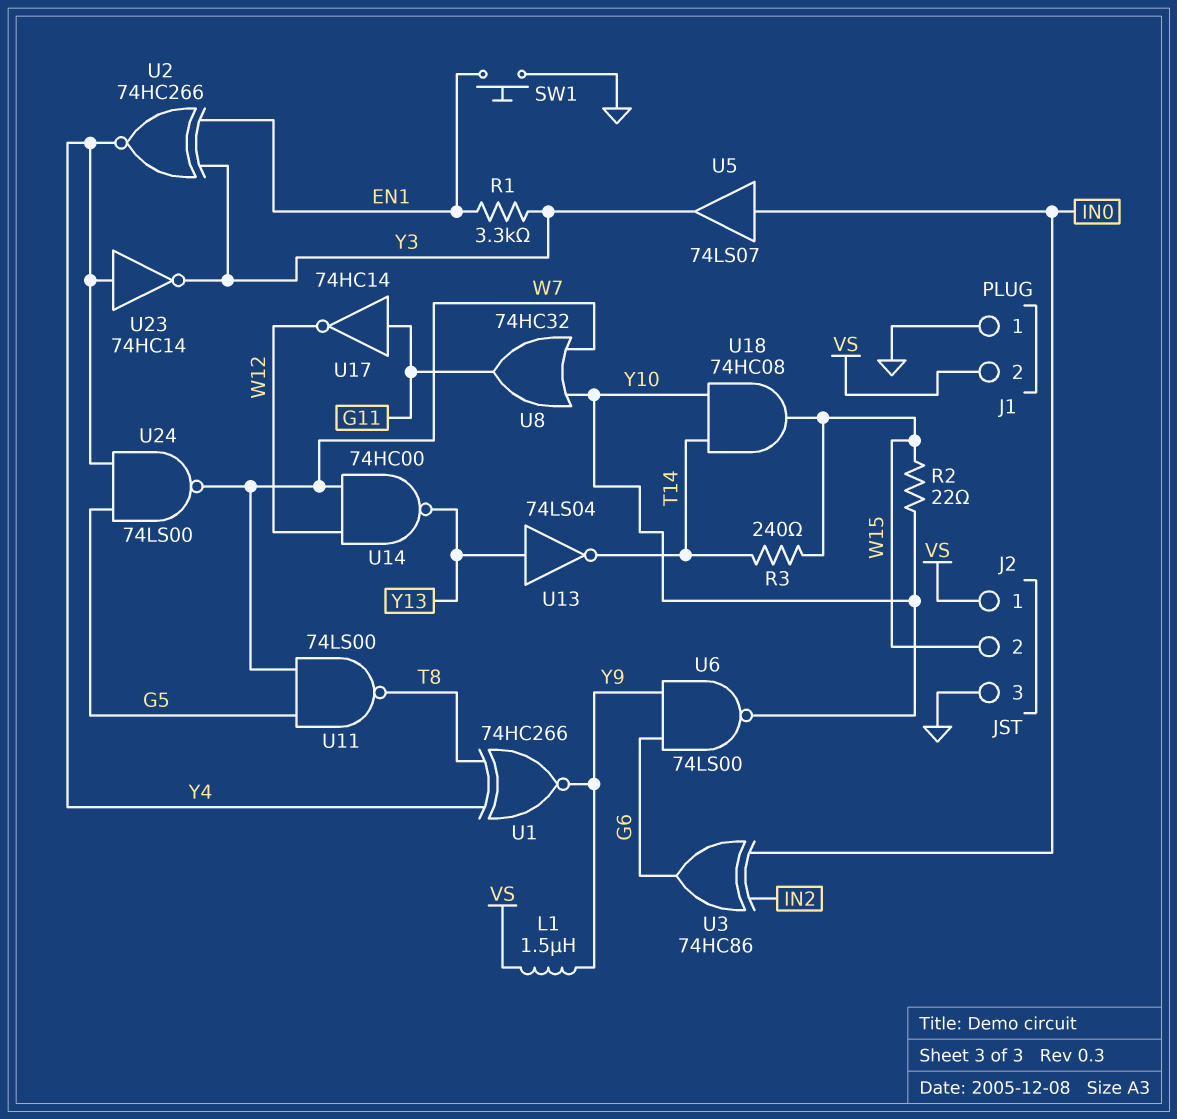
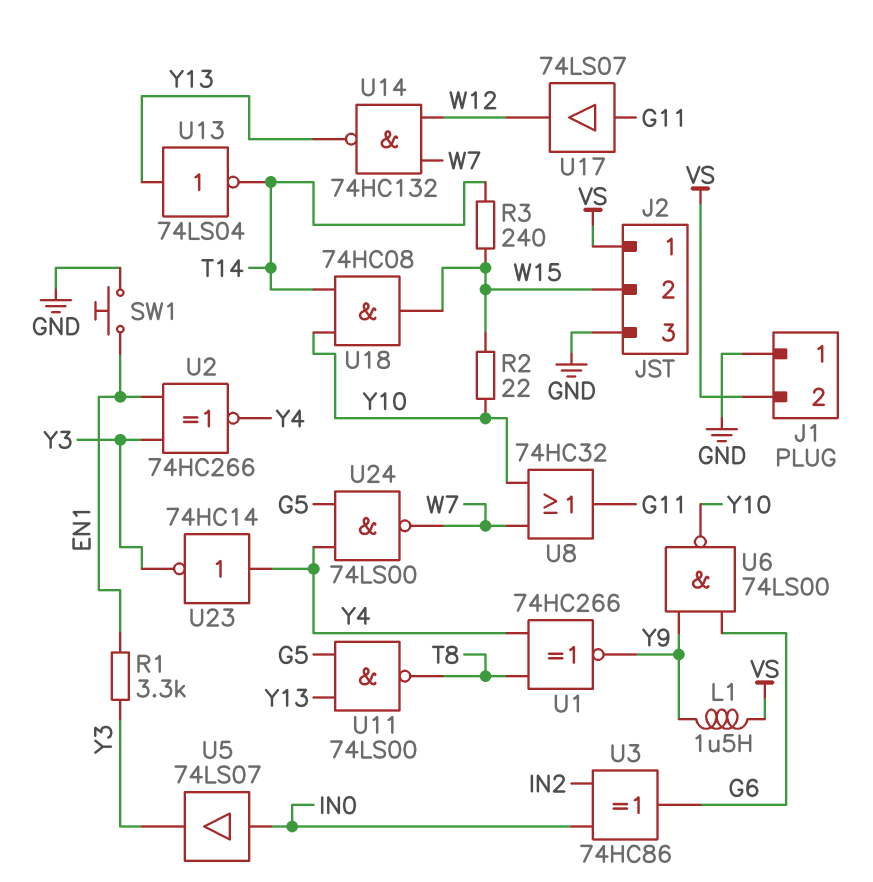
U11: NAND 74LS00 (in G5, in W7, out T8) -> NAND 74LS00 (in G5, in Y13, out T8)
U14: NAND 74HC00 (in W7, in W12, out Y13) -> NAND 74HC132 (in W7, in W12, out Y13)
U17: NOT 74HC14 (in G11, out W12) -> buffer 74LS07 (in G11, out W12)

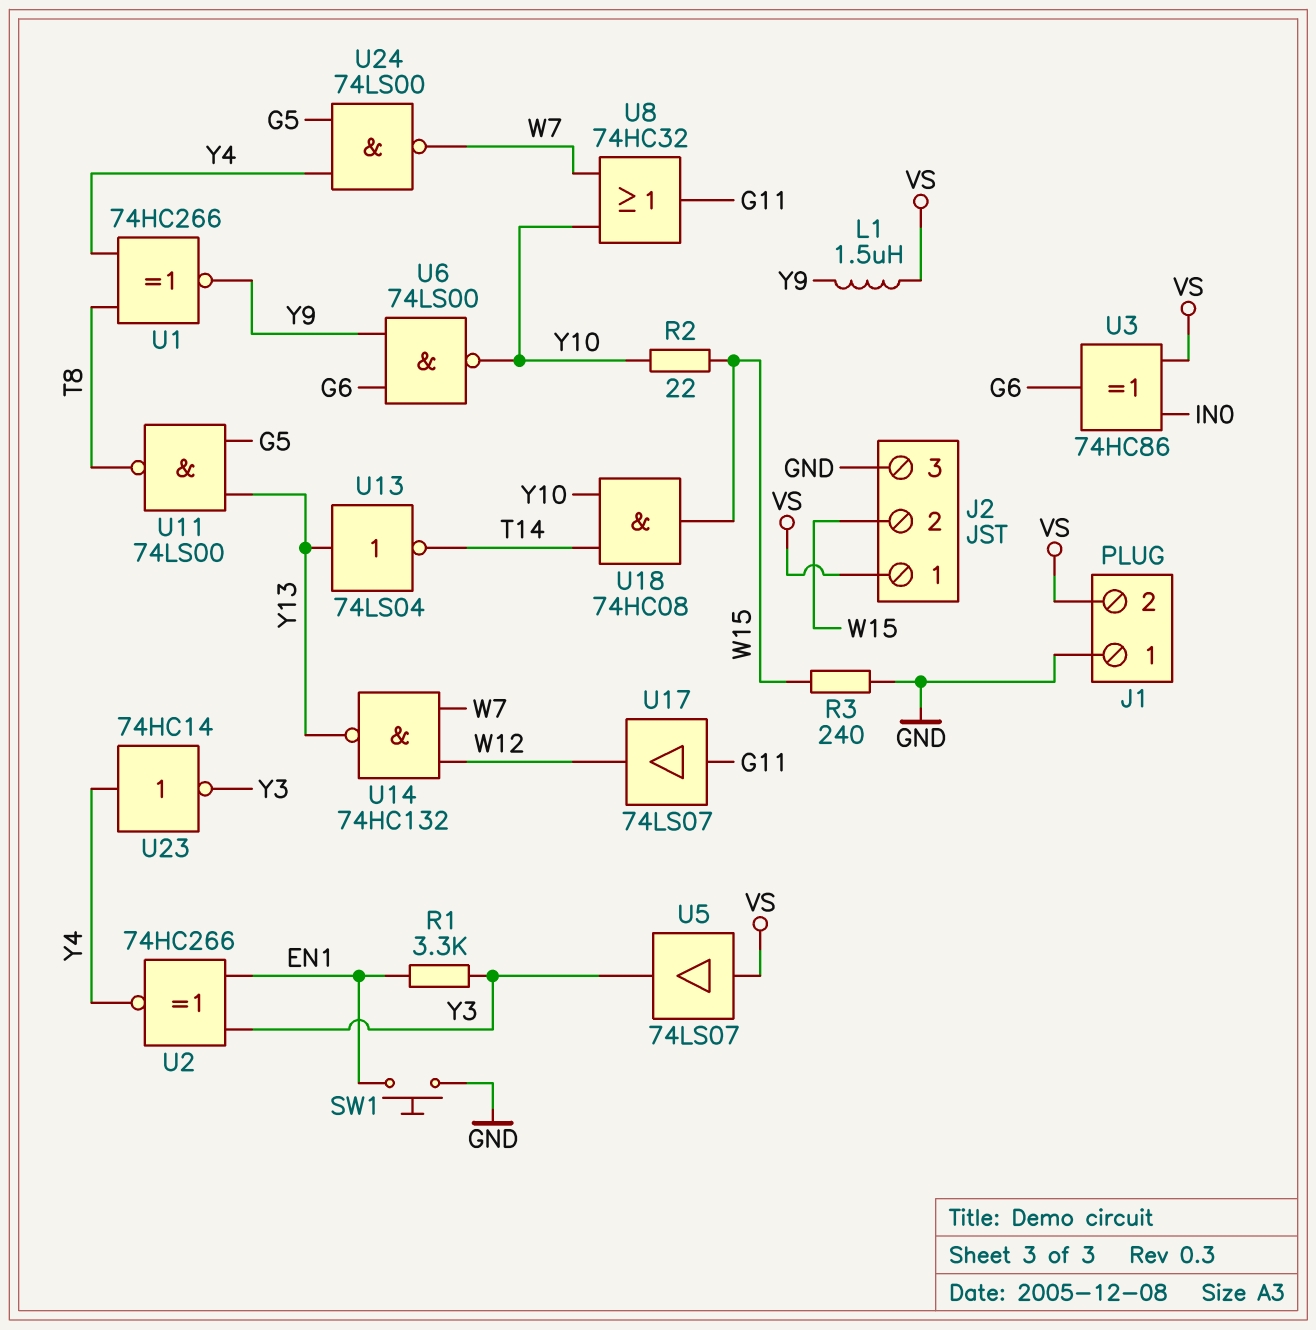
R3: 240 (T14, W15) -> 240 (GND, W15)
U3: XOR 74HC86 (in IN0, in IN2, out G6) -> XOR 74HC86 (in IN0, in VS, out G6)
U5: buffer 74LS07 (in IN0, out Y3) -> buffer 74LS07 (in VS, out Y3)

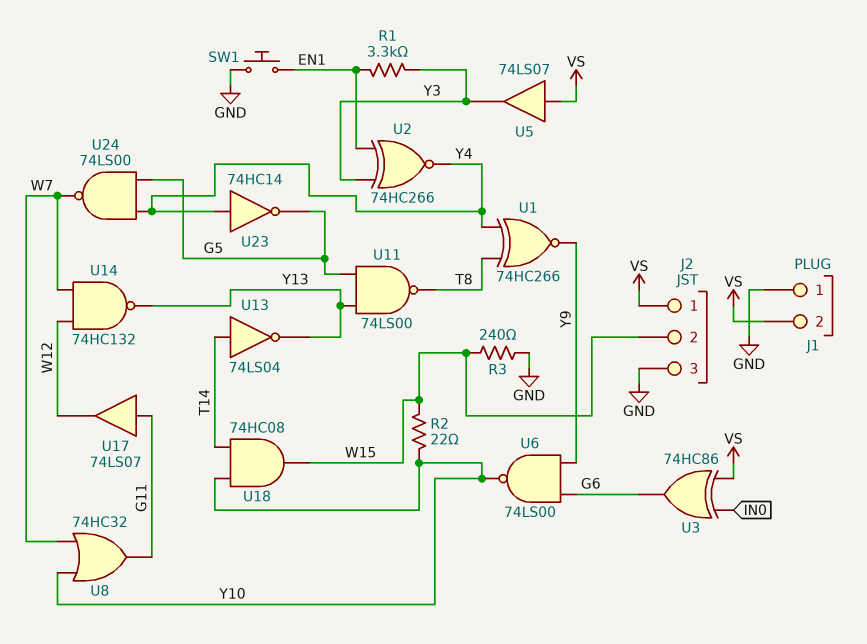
L1: 1.5uH (VS, Y9) -> none
U13: NOT 74LS04 (in Y13, out T14) -> NOT 74LS04 (in T14, out Y13)
U23: NOT 74HC14 (in Y4, out Y3) -> NOT 74HC14 (in Y4, out G5)

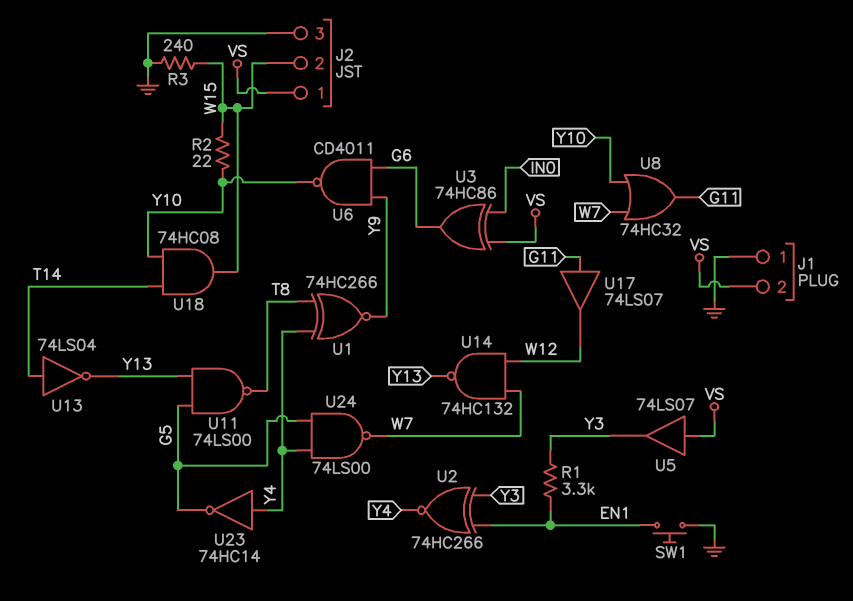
U6: NAND 74LS00 (in G6, in Y9, out Y10) -> NAND CD4011 (in G6, in Y9, out Y10)

